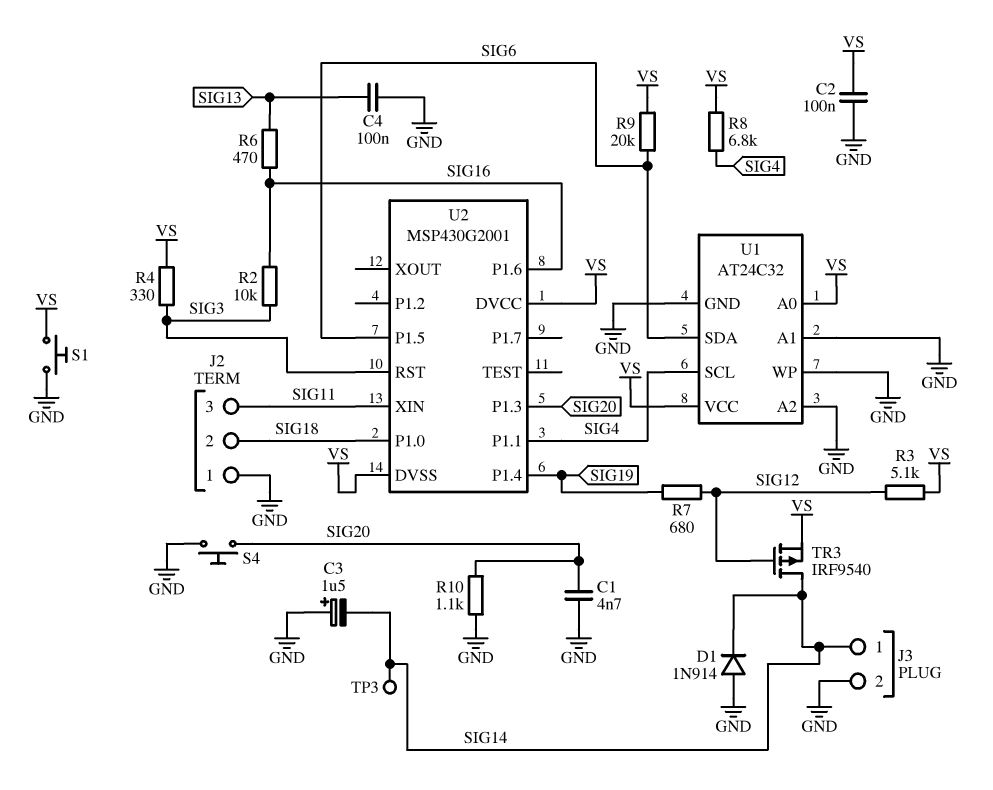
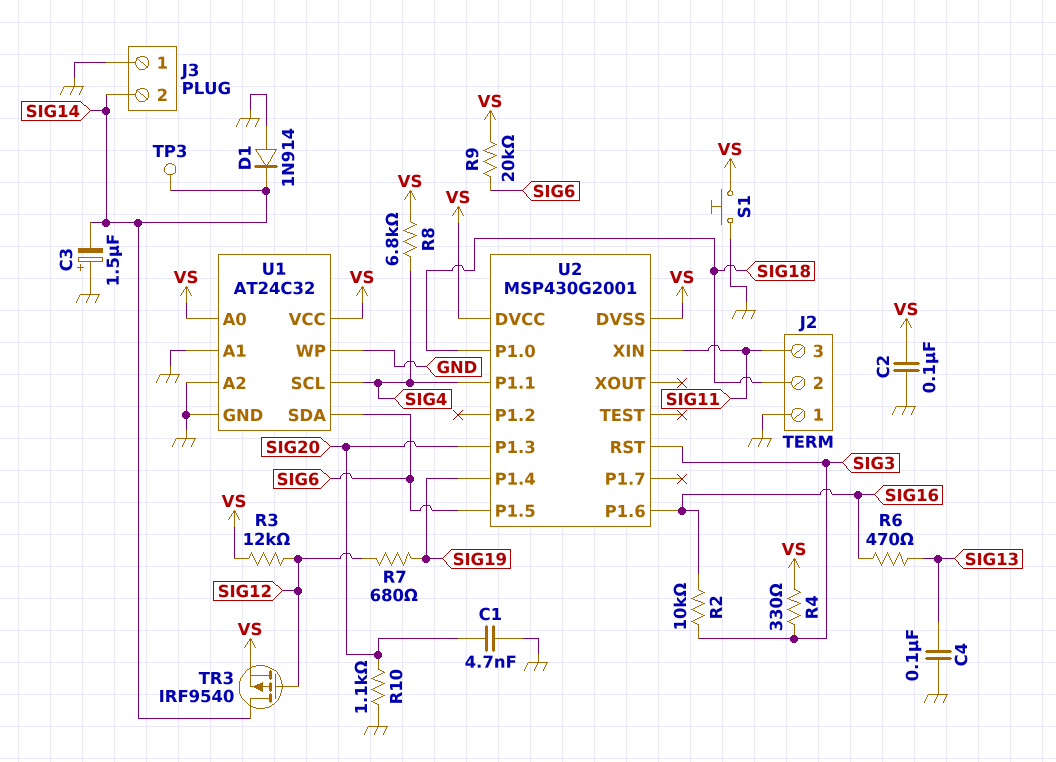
J3 pin 1: SIG14 -> GND
J3 pin 2: GND -> SIG14
R3: 5.1k (SIG12, VS) -> 12k (SIG12, VS)
S4: button (GND, SIG20) -> none

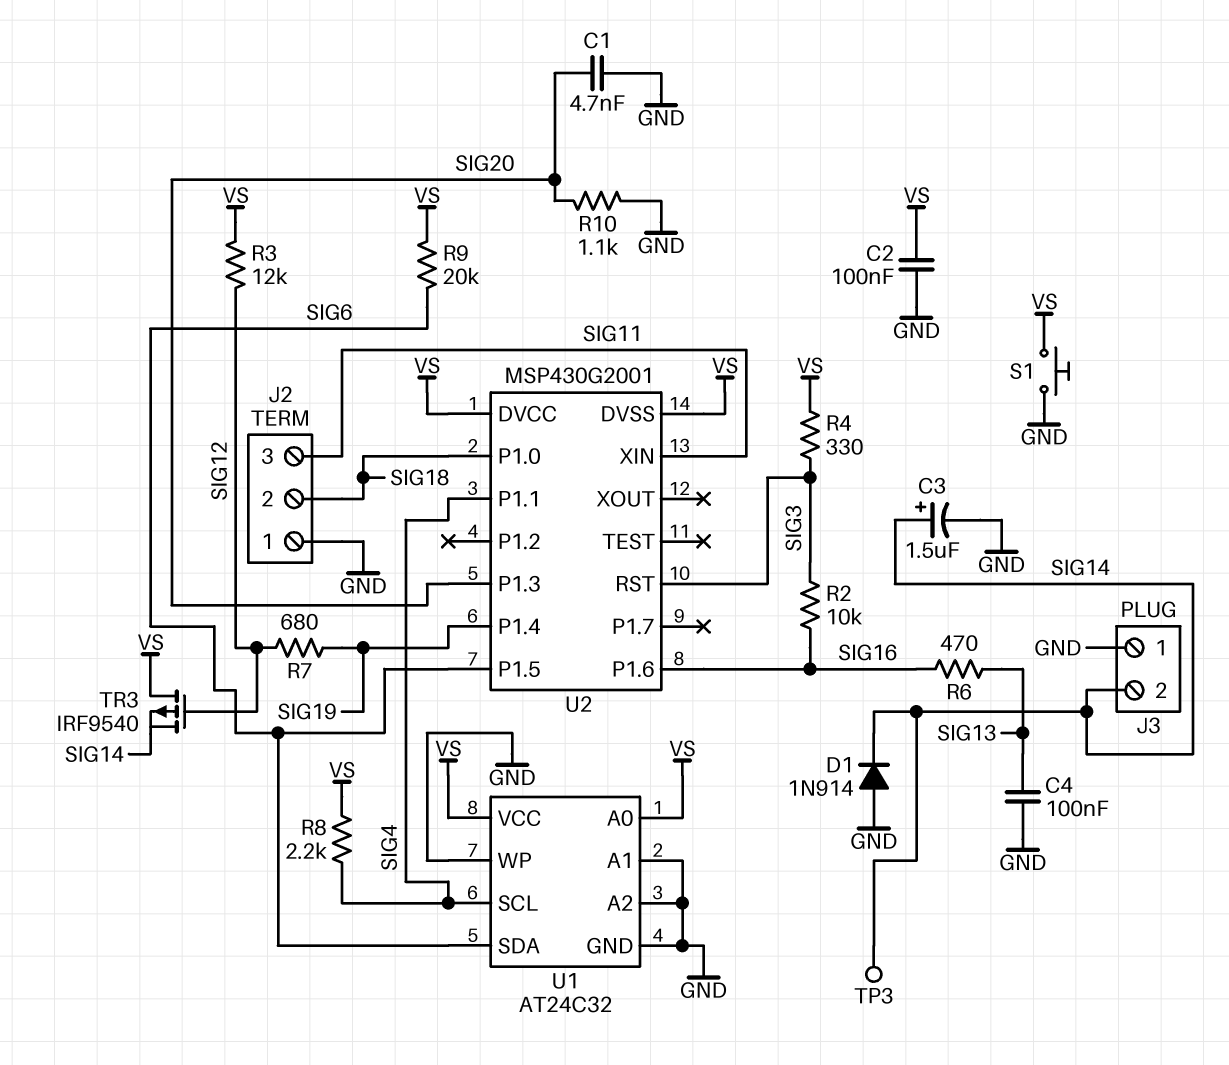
C3: 1.5uF (plus GND, minus SIG14) -> 1.5uF (plus SIG14, minus GND)
R8: 6.8k (SIG4, VS) -> 2.2k (SIG4, VS)
TR3: PMOS IRF9540 (G SIG12, D SIG14, S VS) -> PMOS IRF9540 (G SIG12, D VS, S SIG14)

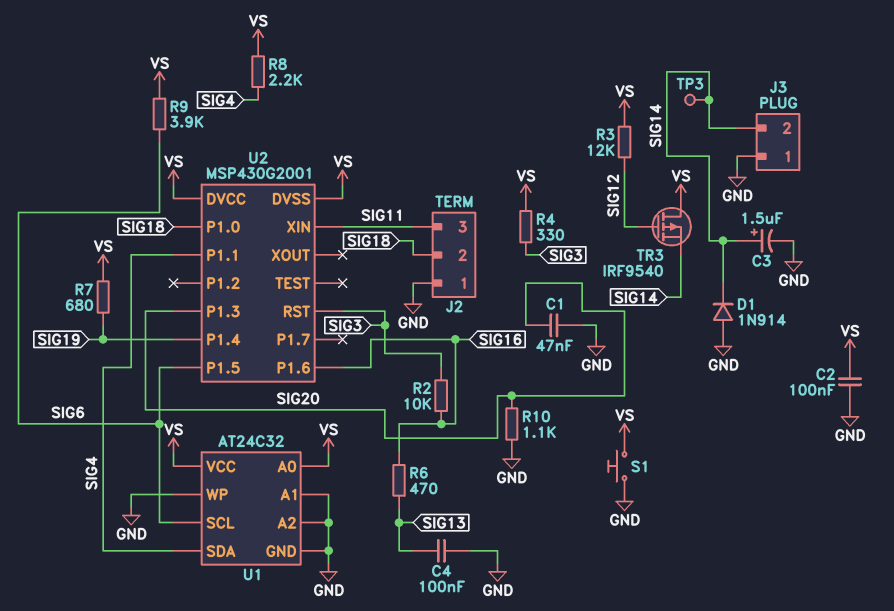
C1: 4.7nF (GND, SIG20) -> 47nF (GND, SIG20)
R7: 680 (SIG12, SIG19) -> 680 (SIG19, VS)
R9: 20k (SIG6, VS) -> 3.9k (SIG6, VS)
U1 pin SCL: SIG4 -> SIG6
U1 pin SDA: SIG6 -> SIG4

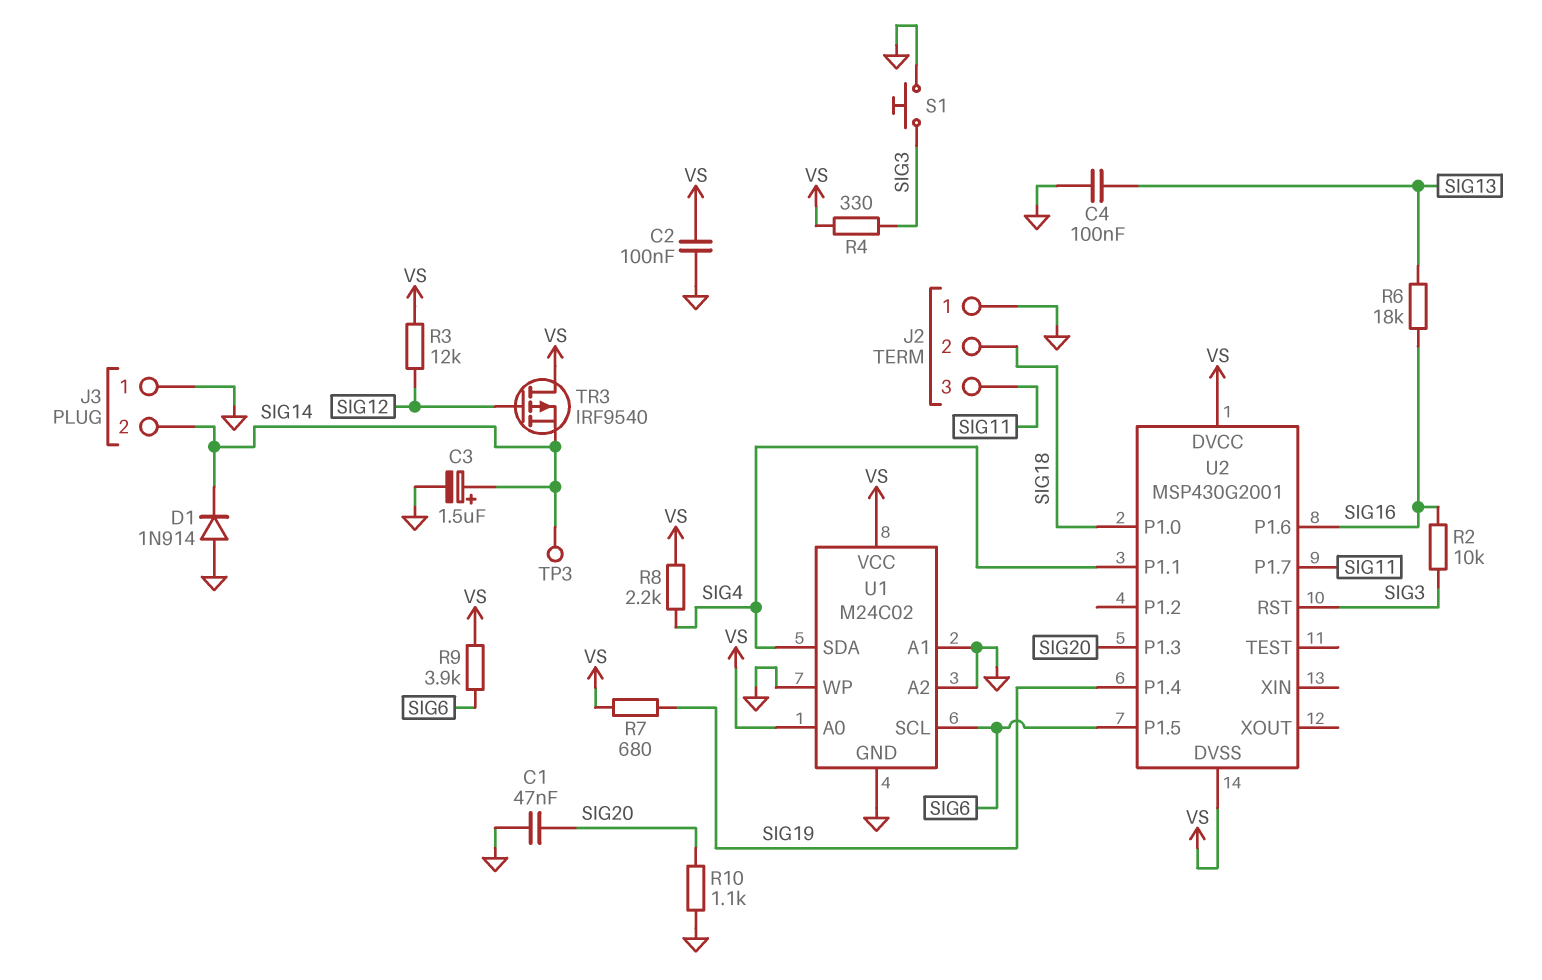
R6: 470 (SIG13, SIG16) -> 18k (SIG13, SIG16)
S1: button (GND, VS) -> button (GND, SIG3)
U1: AT24C32 -> M24C02
U2 pin P1.7: none -> SIG11
U2 pin XIN: SIG11 -> none

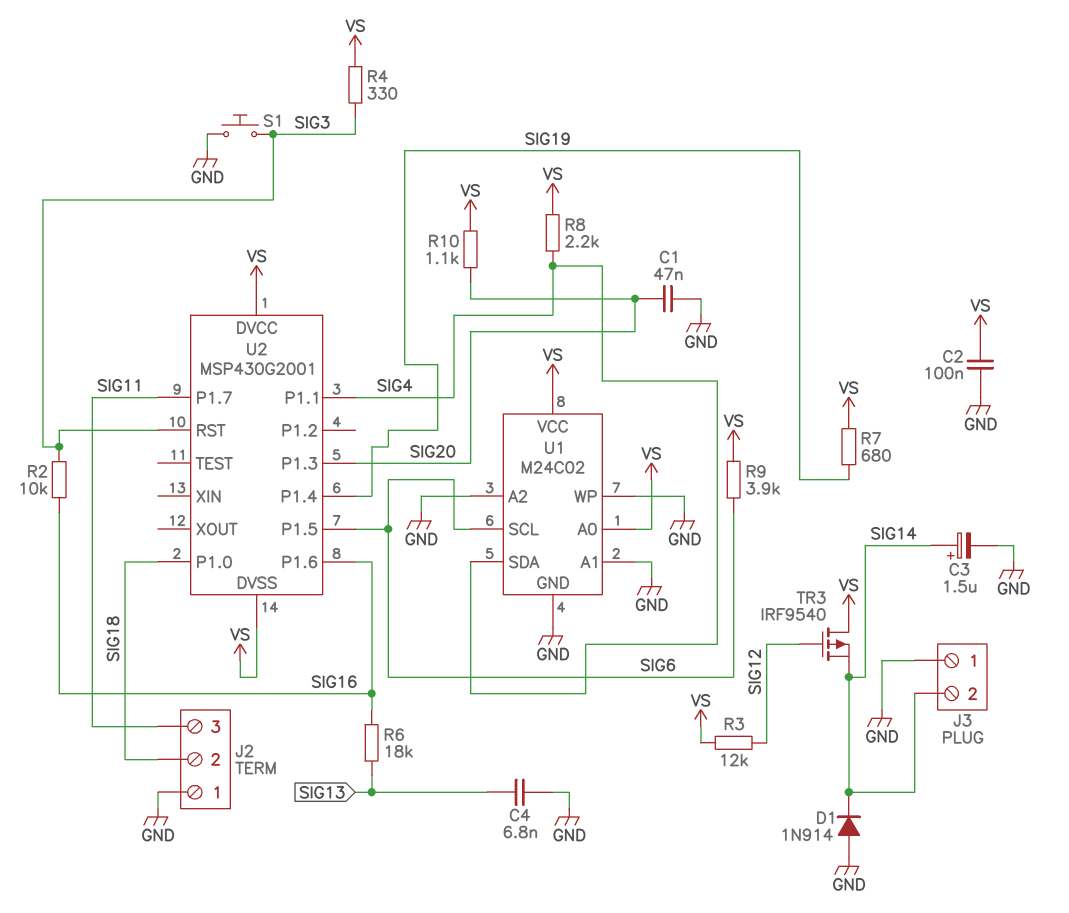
C4: 100nF (GND, SIG13) -> 6.8nF (GND, SIG13)
R10: 1.1k (GND, SIG20) -> 1.1k (SIG20, VS)
TP3: test point (SIG14) -> none

